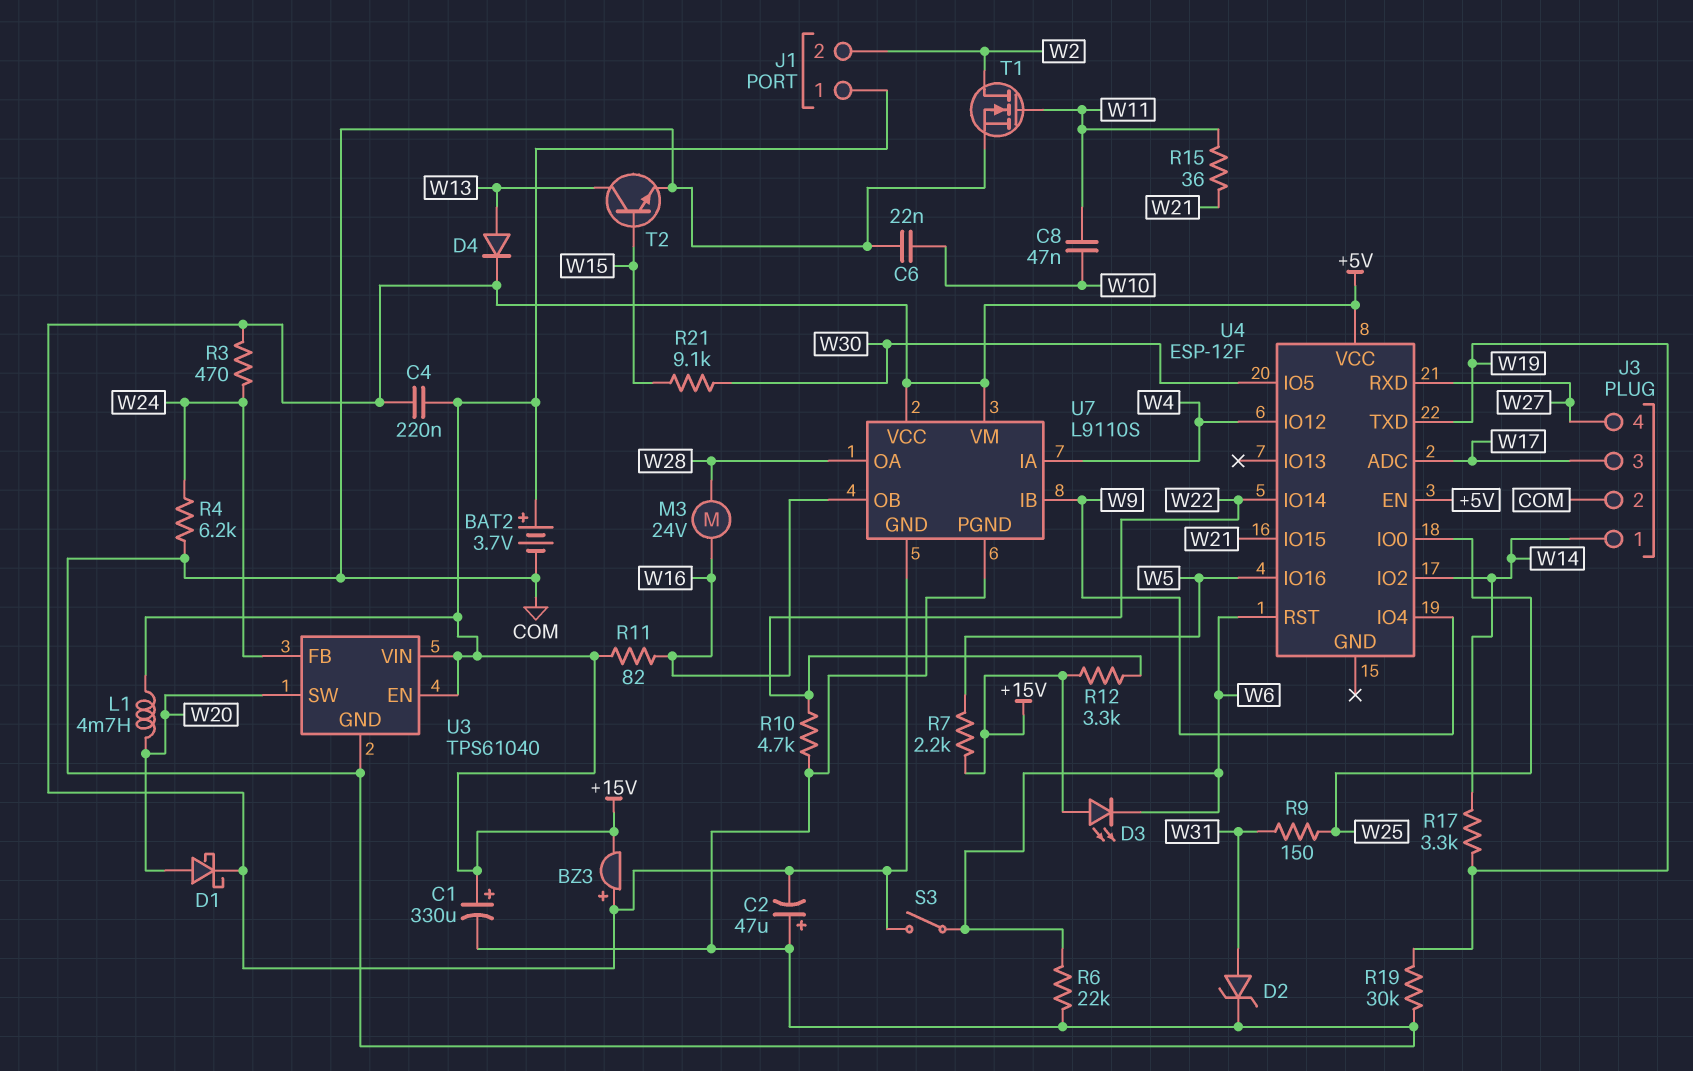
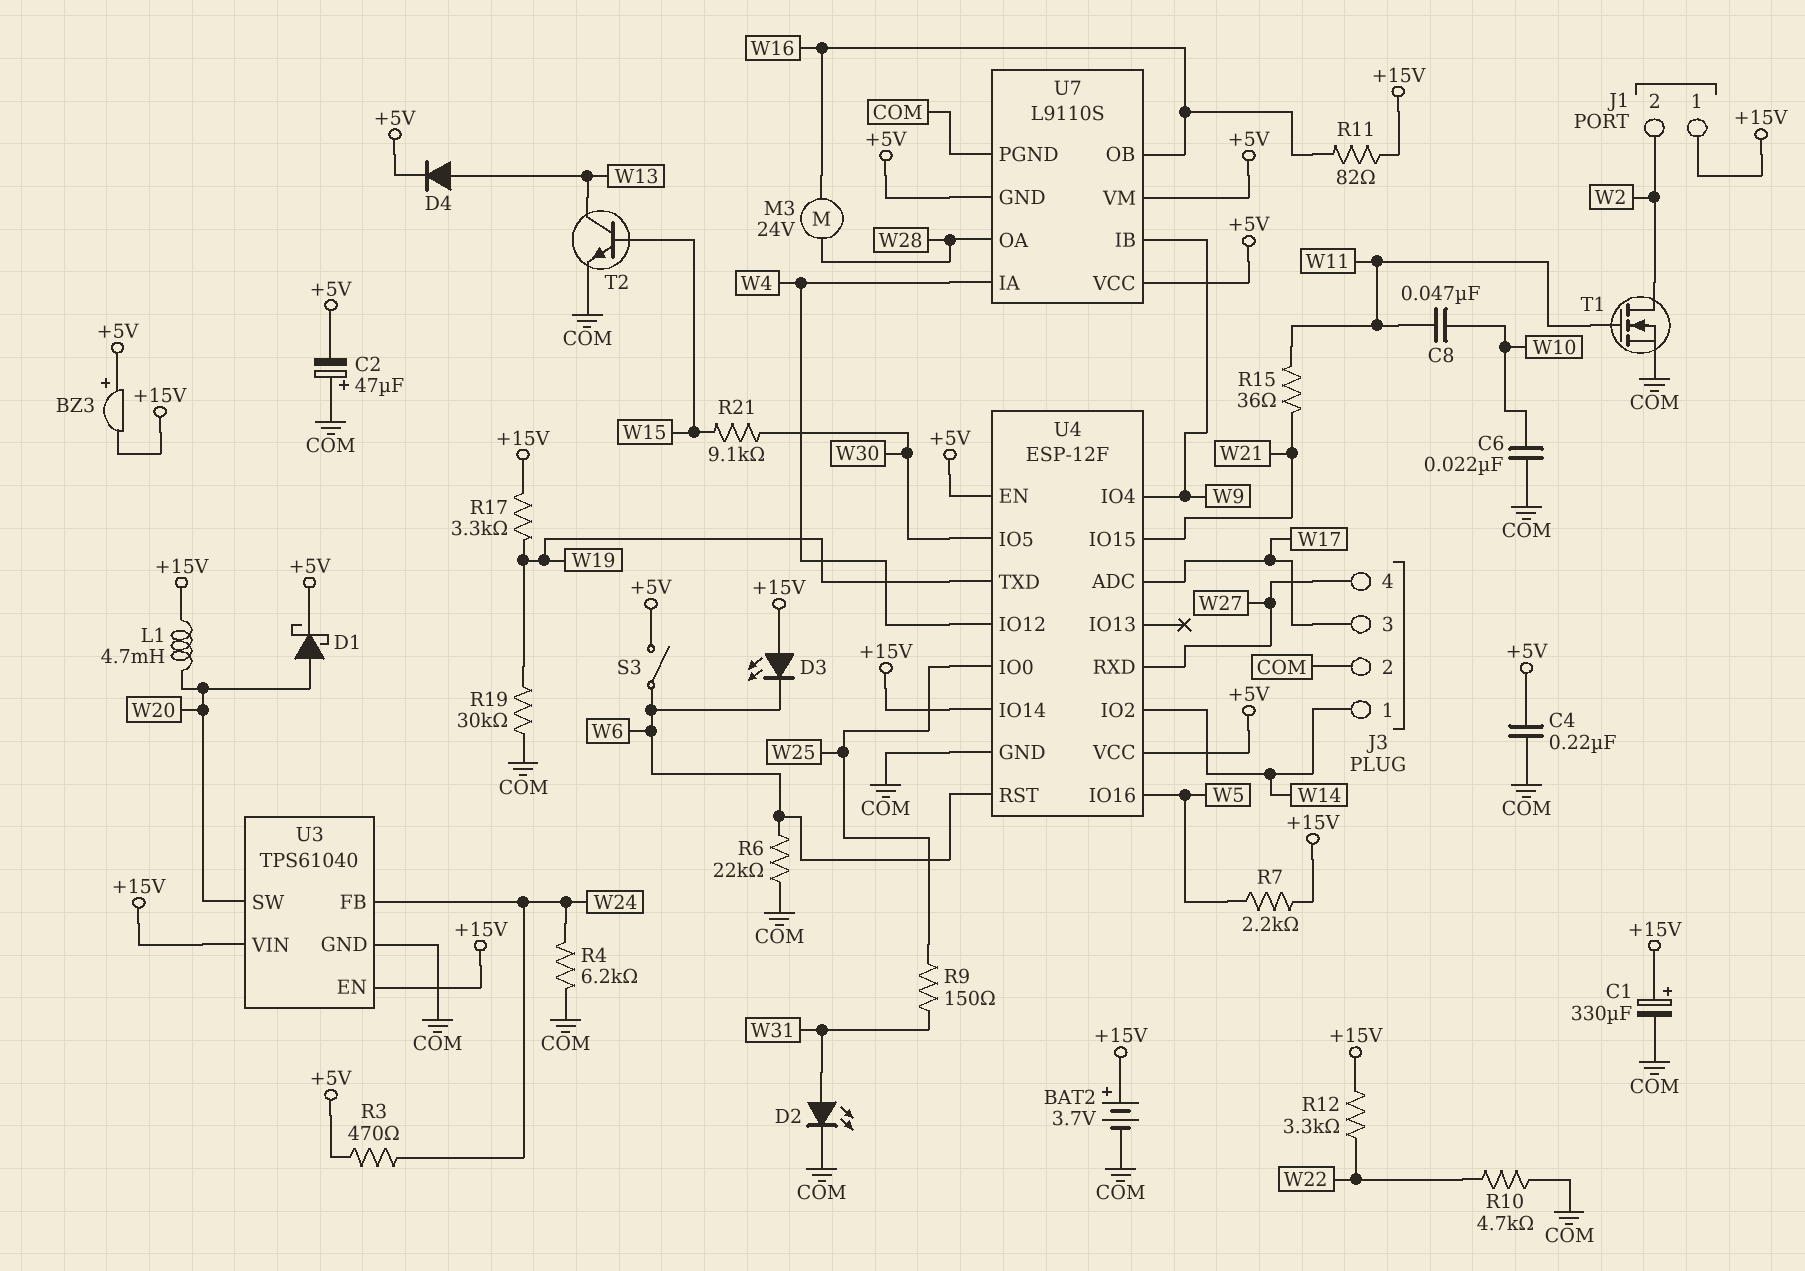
C4: 220nF (+5V, +15V) -> 220nF (+5V, COM)
D2: zener (A W31, K COM) -> LED (A W31, K COM)
R17: 3.3k (W14, W19) -> 3.3k (+15V, W19)
U4 pin GND: none -> COM
U4 pin IO14: W22 -> +15V

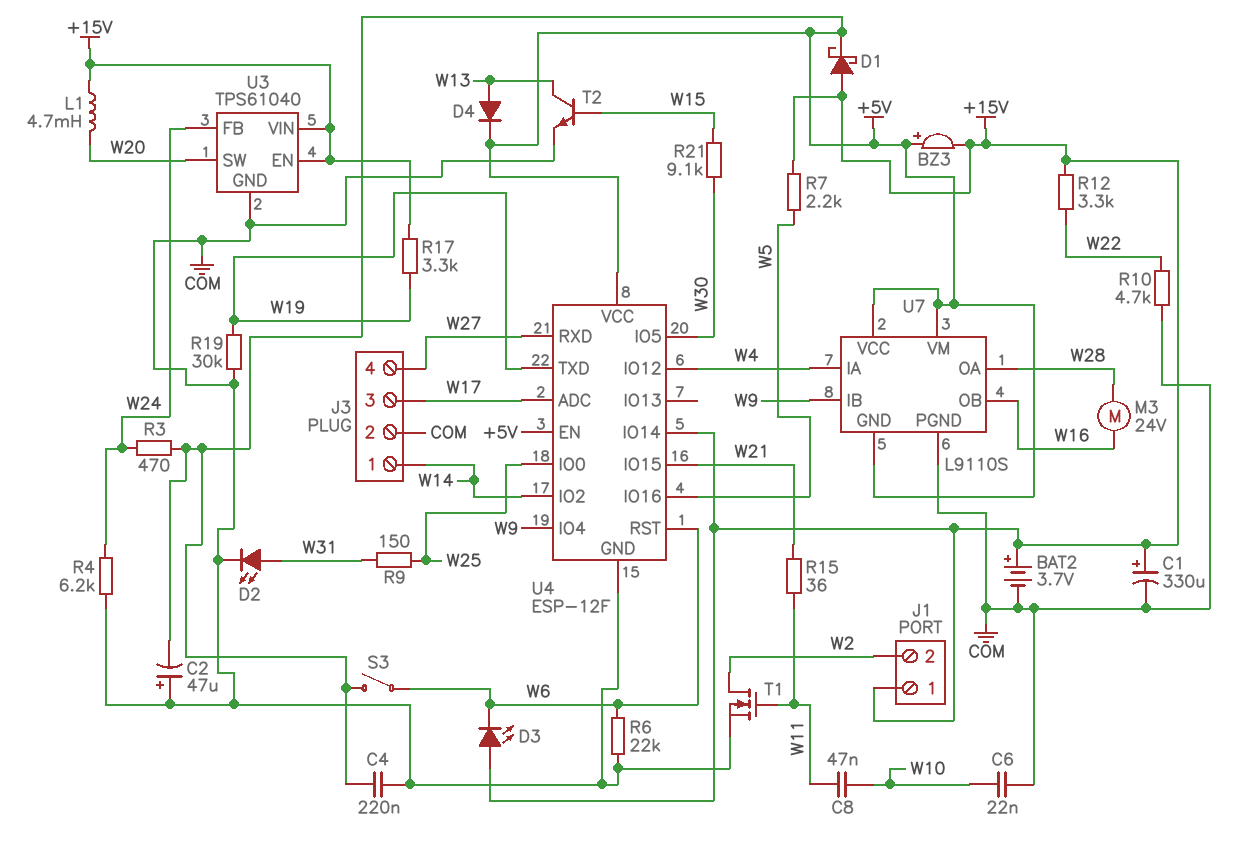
D1: schottky (A W20, K +5V) -> schottky (A +15V, K +5V)
R11: 82 (+15V, W16) -> none

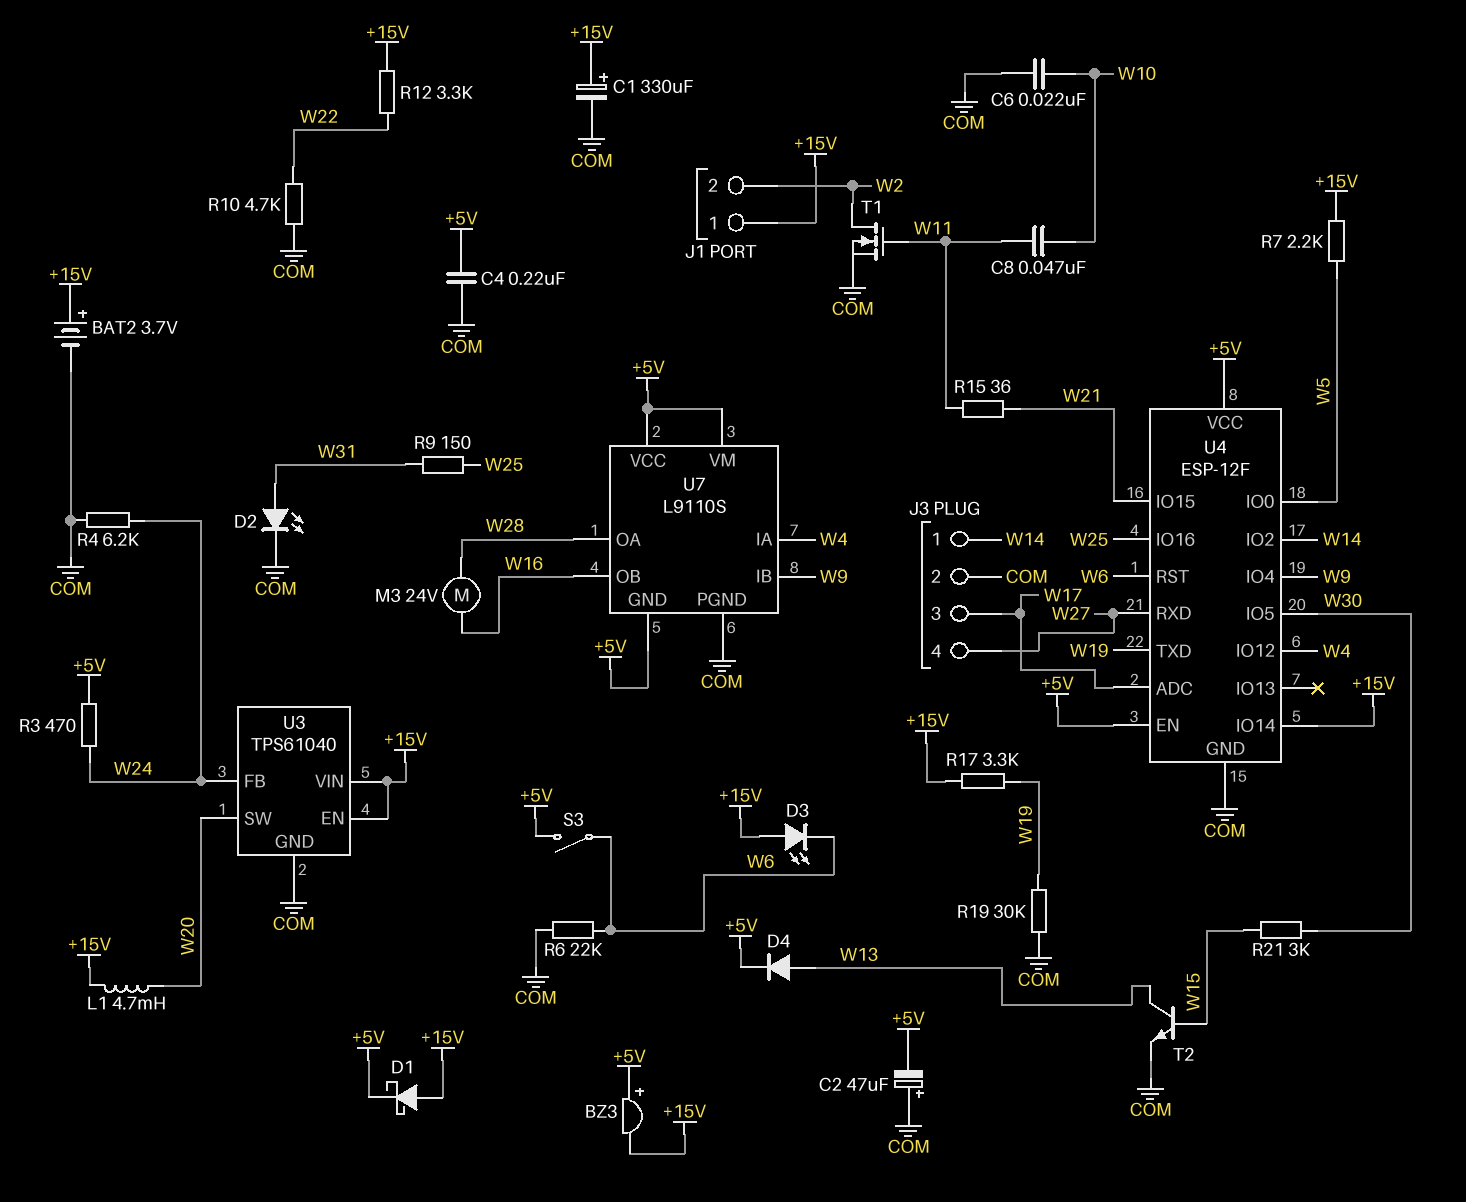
R21: 9.1k (W15, W30) -> 3k (W15, W30)
U4 pin IO0: W25 -> W5
U4 pin IO16: W5 -> W25

